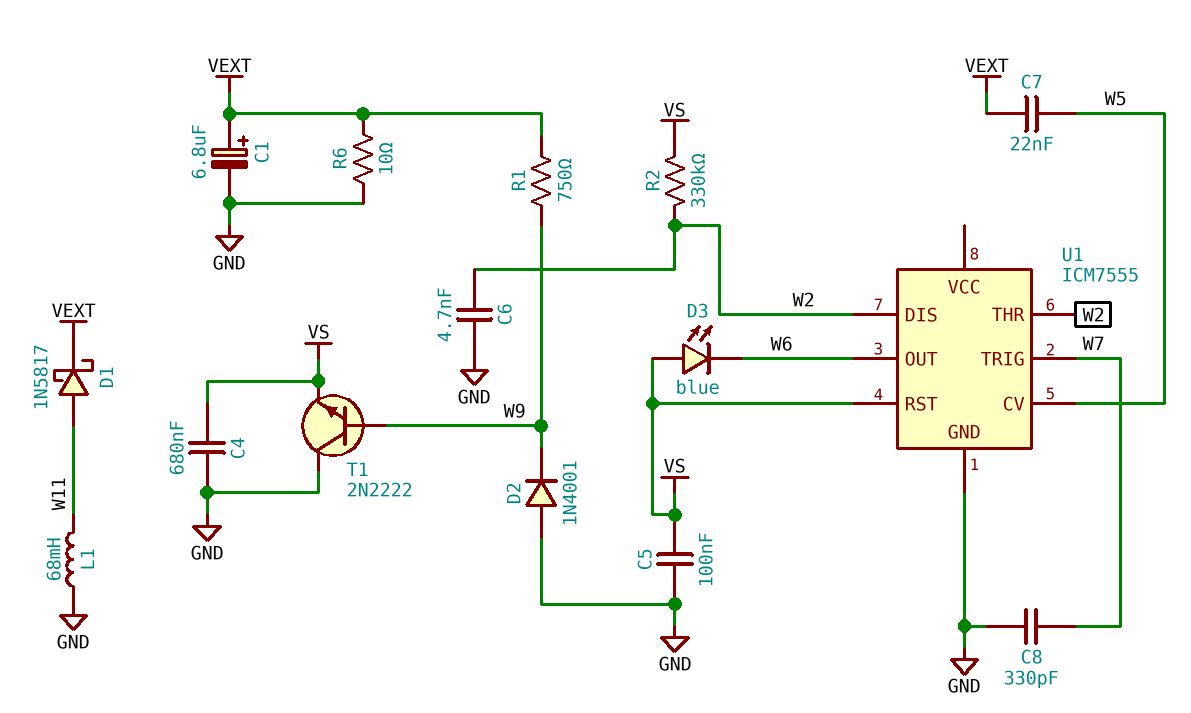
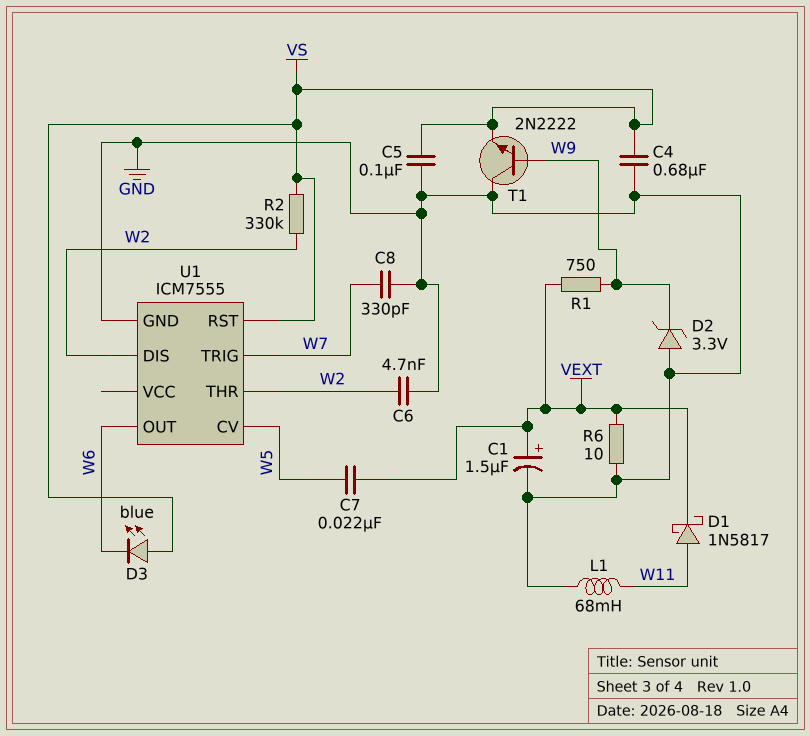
C1: 6.8uF (plus VEXT, minus GND) -> 1.5uF (plus VEXT, minus GND)
D2: diode 1N4001 (A GND, K W9) -> zener 3.3V (A GND, K W9)

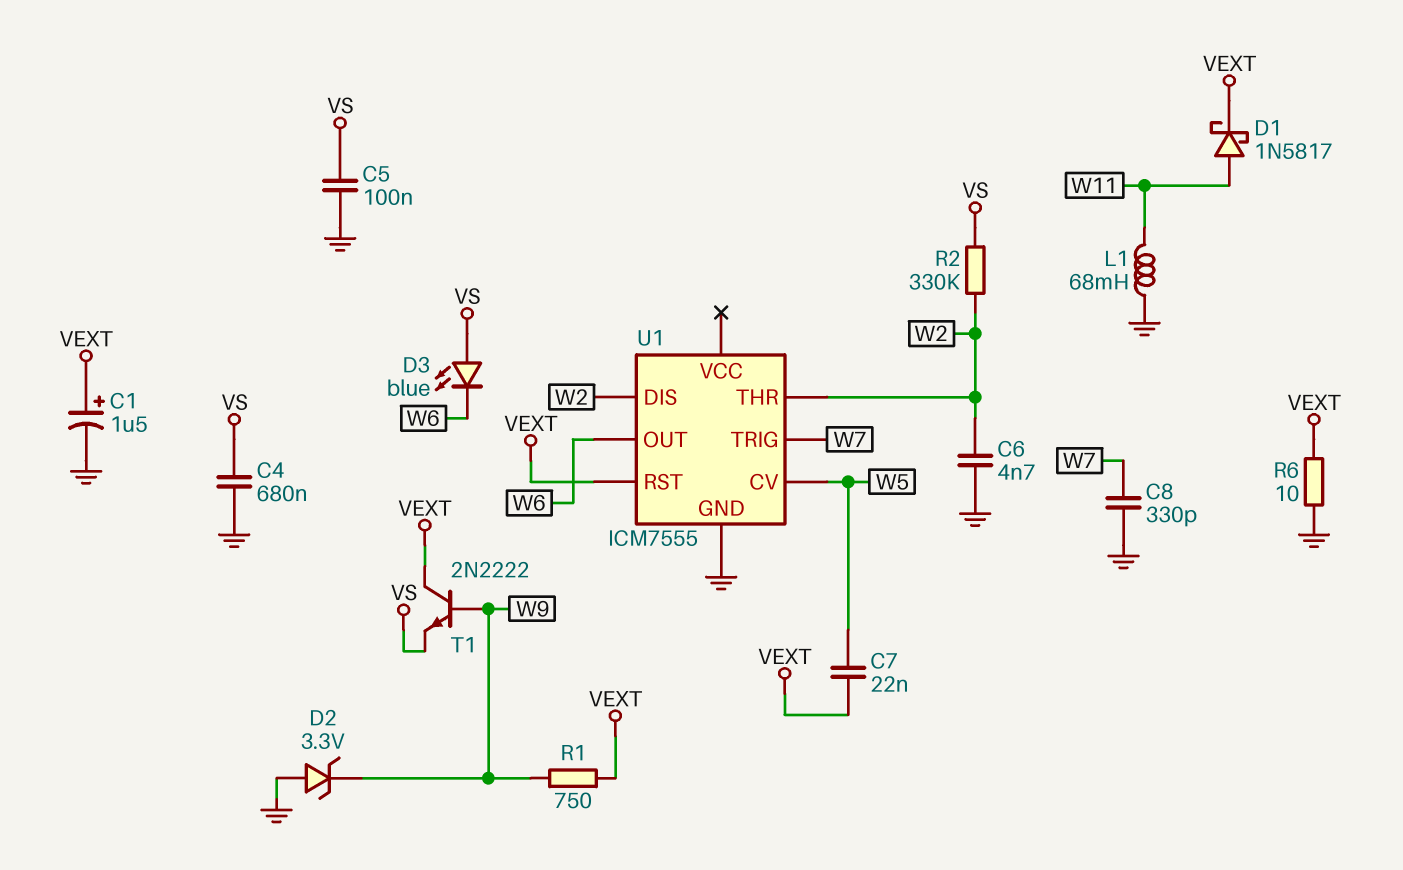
T1: NPN 2N2222 (B W9, C GND, E VS) -> NPN 2N2222 (B W9, C VEXT, E VS)
U1 pin RST: VS -> VEXT

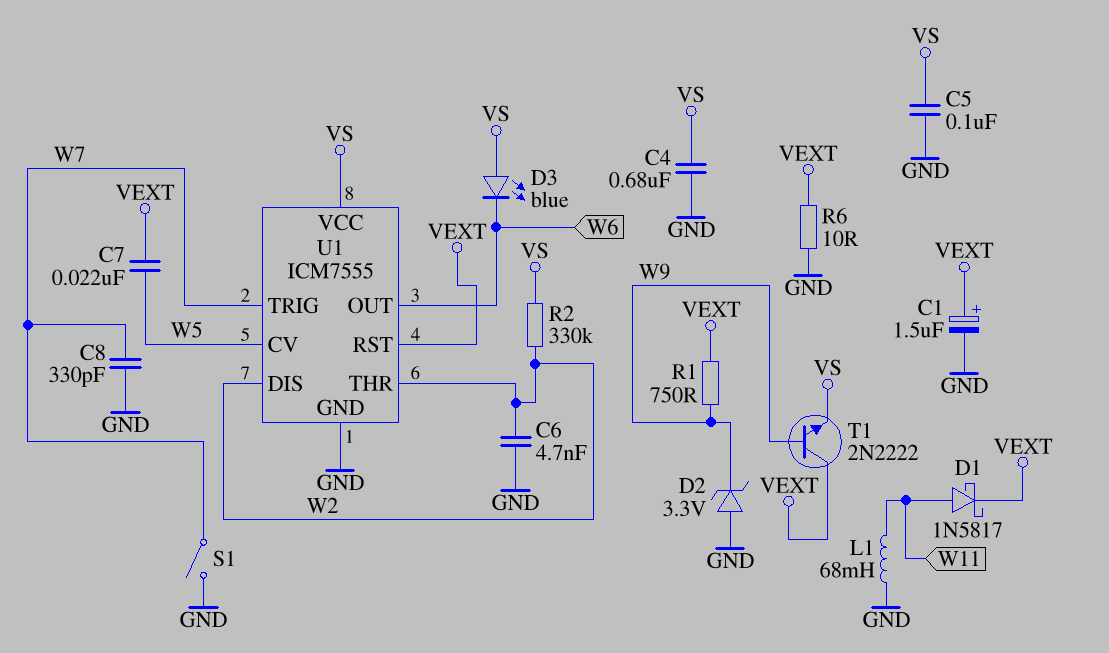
S1: none -> switch (GND, W7)
U1 pin VCC: none -> VS

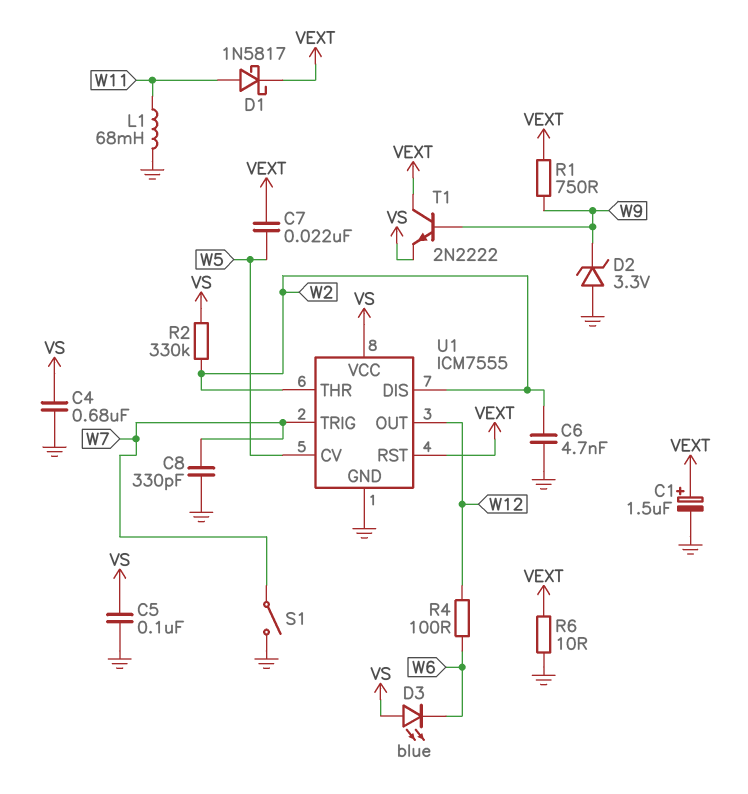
R4: none -> 100 (W6, W12)
U1 pin OUT: W6 -> W12

